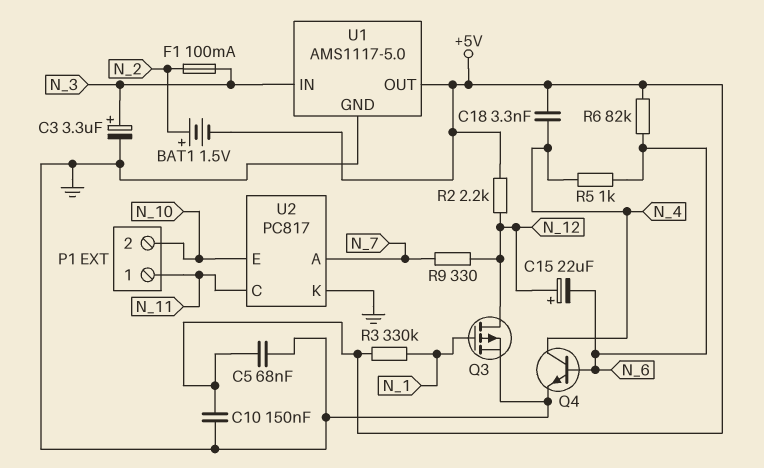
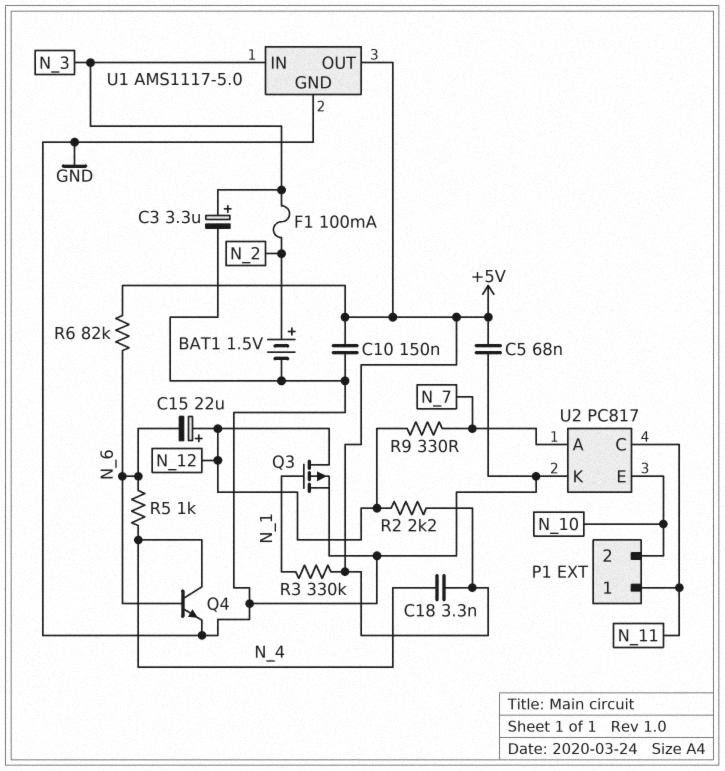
BAT1: 1.5V (plus N_2, minus +5V) -> 1.5V (plus N_2, minus GND)

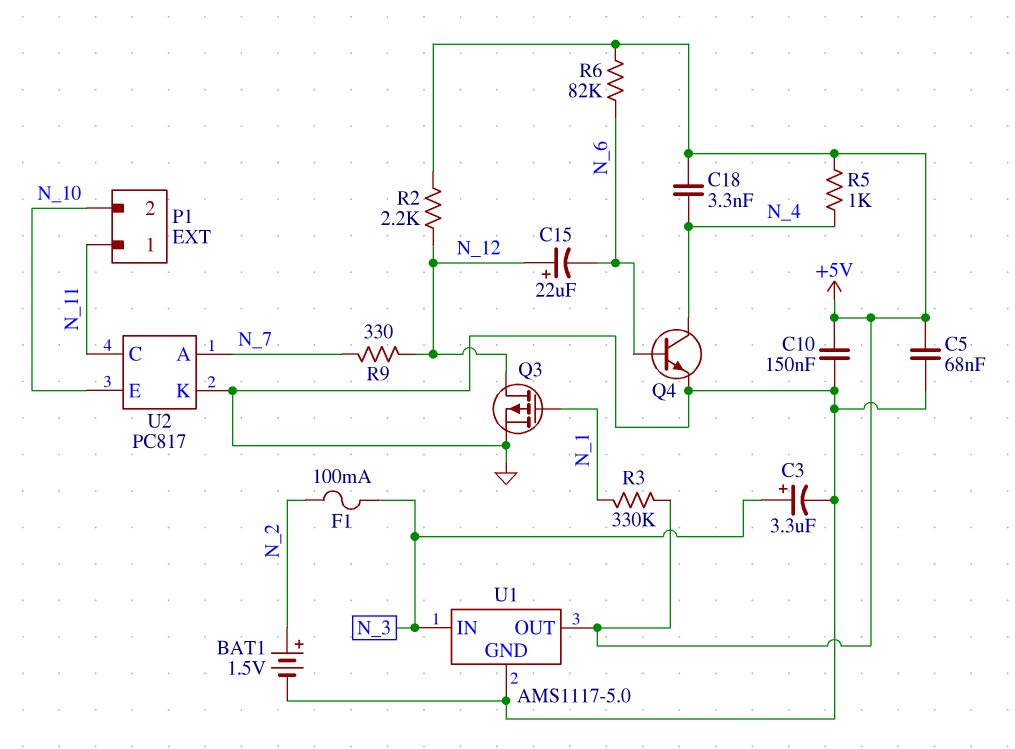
R5: 1k (N_4, N_6) -> 1k (+5V, N_4)

